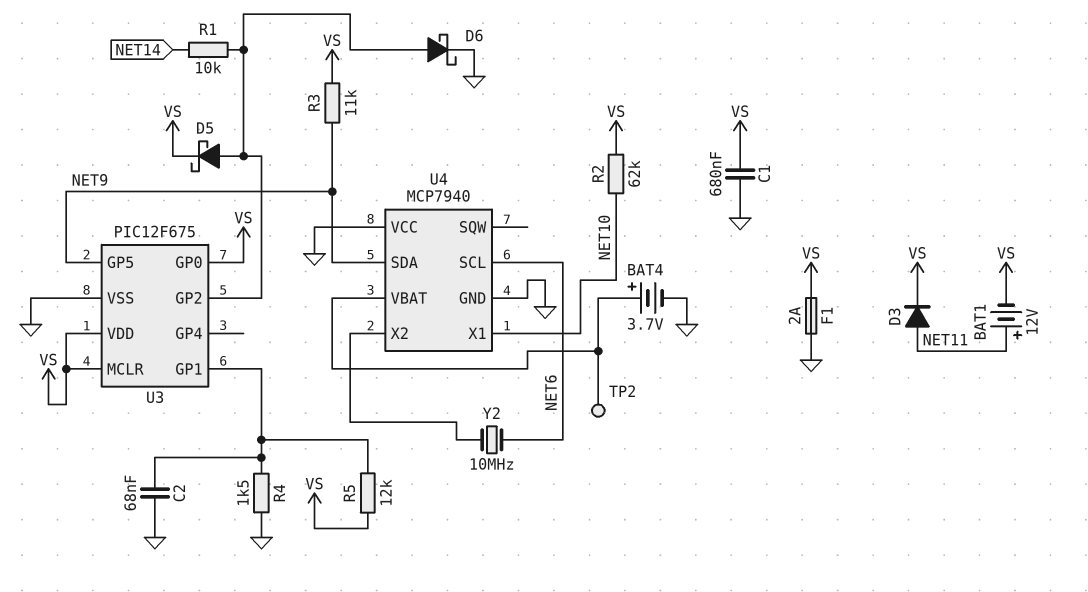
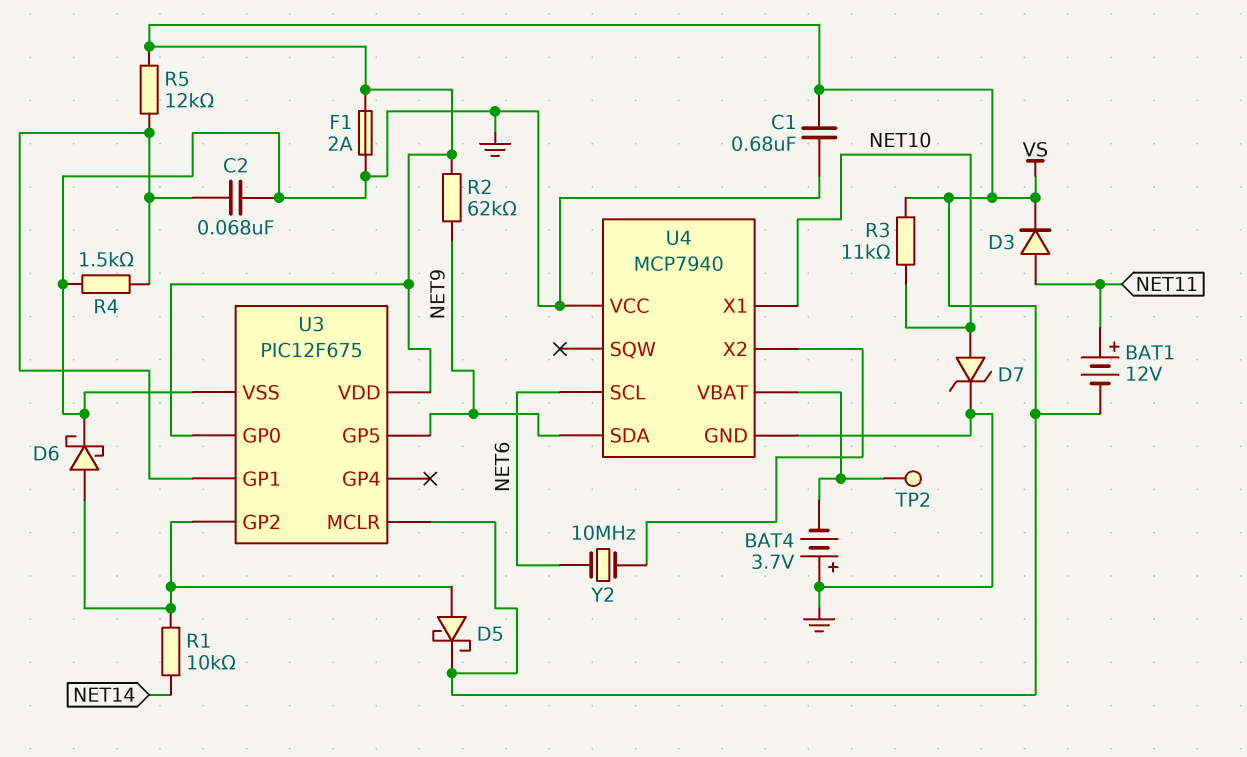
BAT4: 3.7V (plus U4/VBAT, minus GND) -> 3.7V (plus GND, minus U4/VBAT)
D7: none -> zener (A NET10, K GND)
R2: 62k (NET10, VS) -> 62k (NET9, VS)
R3: 11k (NET9, VS) -> 11k (NET10, VS)

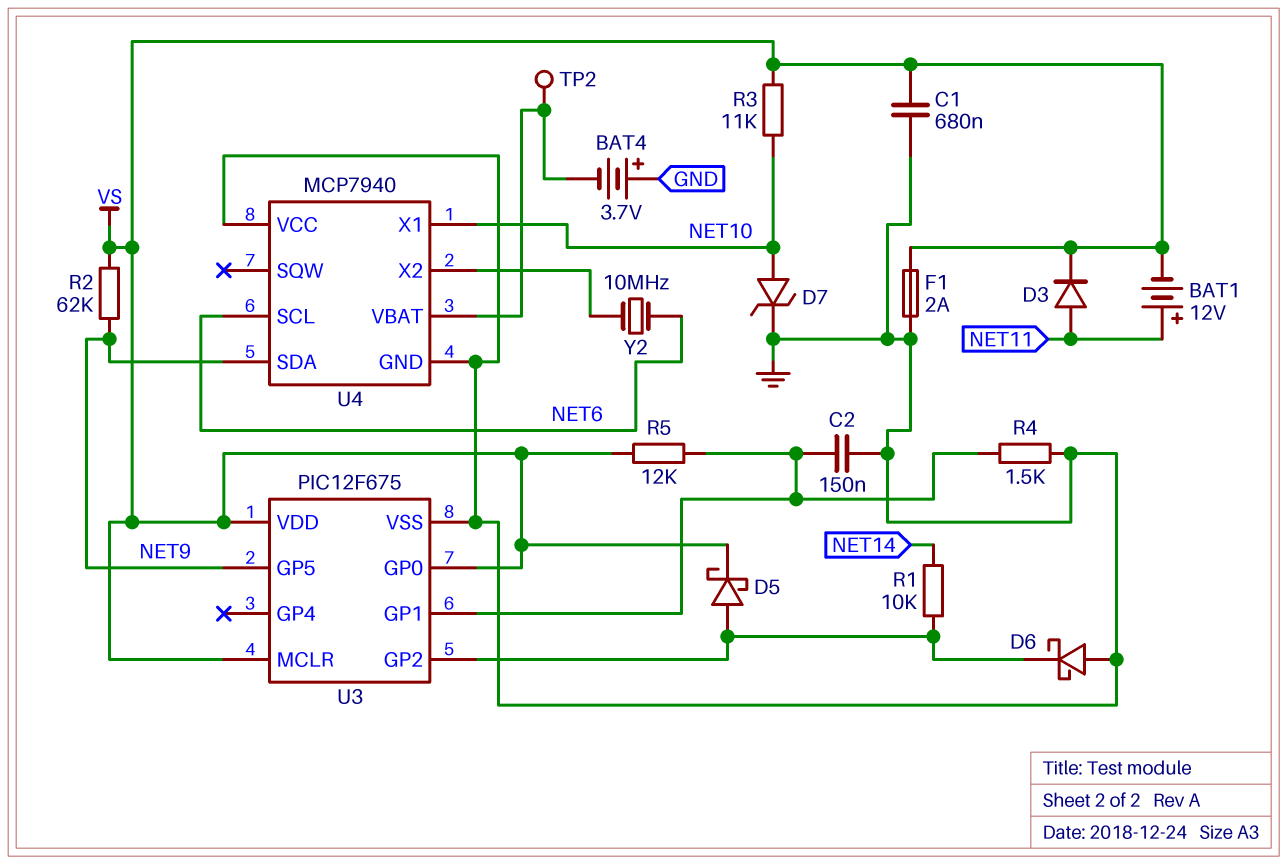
C2: 68nF (GND, U3/GP1) -> 150nF (GND, U3/GP1)
D6: schottky (A U3/GP2, K GND) -> schottky (A GND, K U3/GP2)

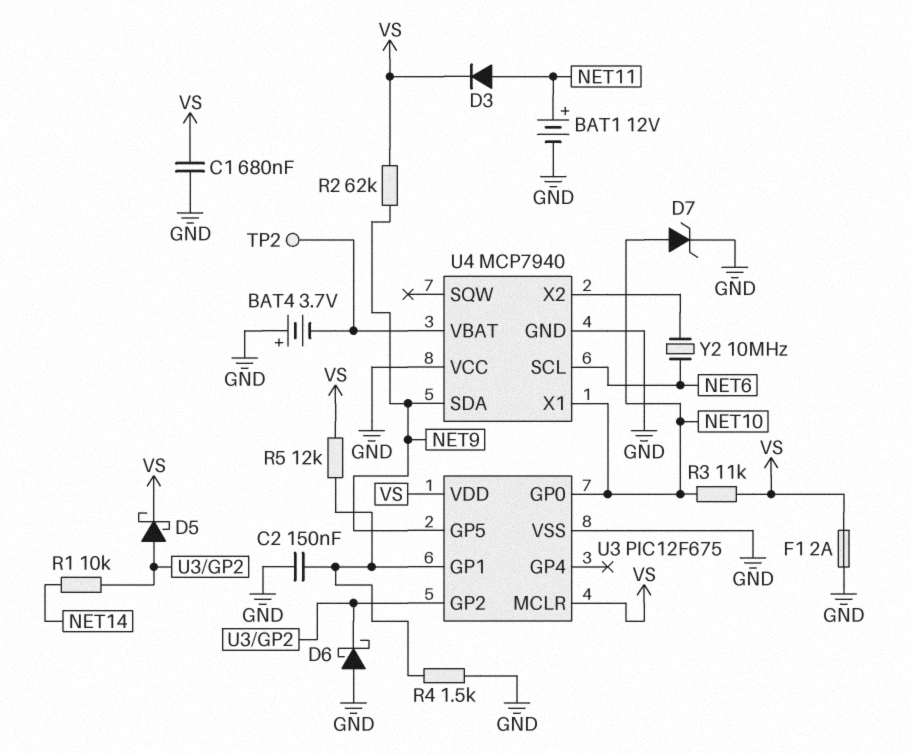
BAT1: 12V (plus NET11, minus VS) -> 12V (plus NET11, minus GND)
U3 pin GP0: VS -> NET10

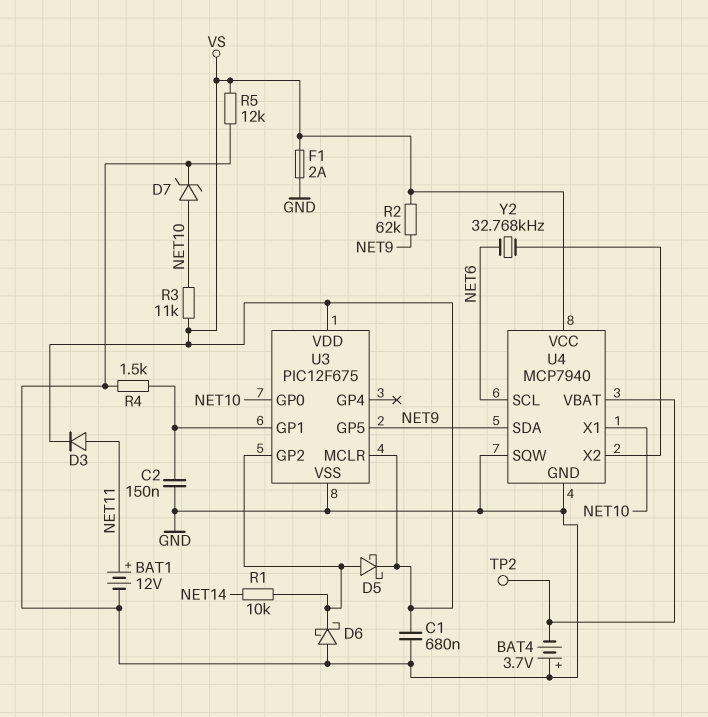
R5: 12k (U3/GP1, VS) -> 12k (GND, VS)
U4 pin SQW: none -> GND
U4 pin VCC: GND -> VS
Y2: 10MHz (NET6, U4/X2) -> 32.768kHz (NET6, U4/X2)

